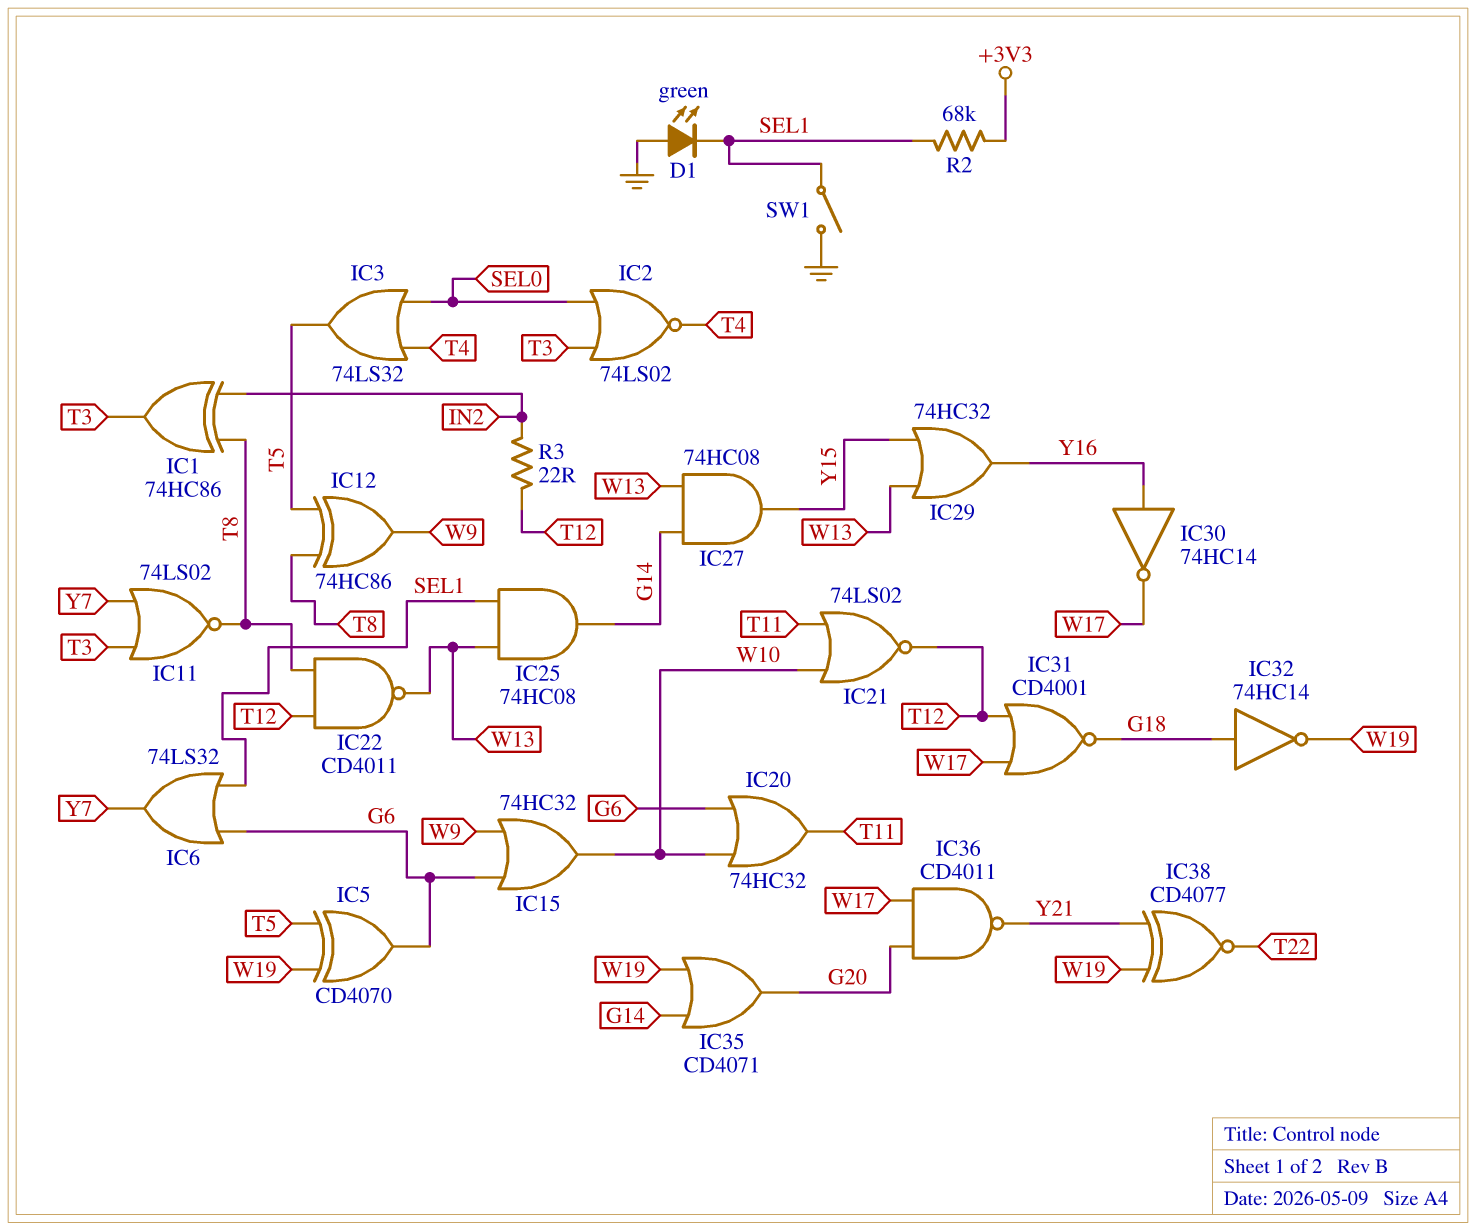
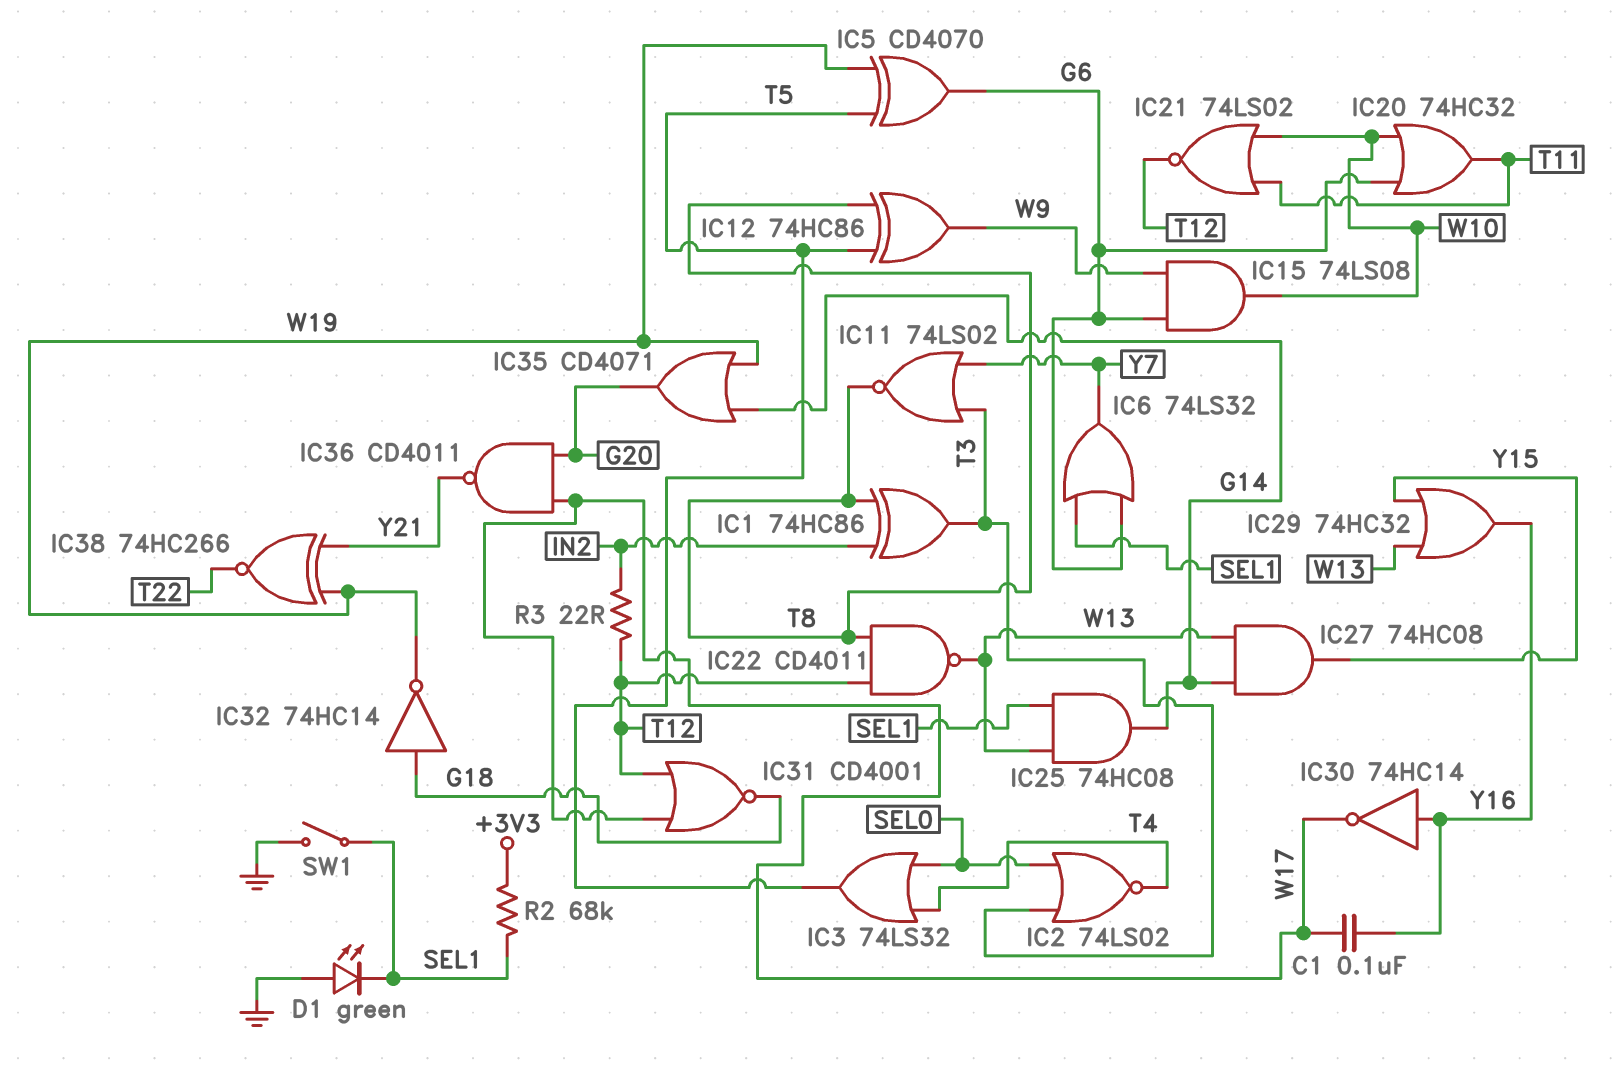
C1: none -> 100nF (W17, Y16)
IC15: OR 74HC32 (in G6, in W9, out W10) -> AND 74LS08 (in G6, in W9, out W10)
IC38: XNOR CD4077 (in W19, in Y21, out T22) -> XNOR 74HC266 (in W19, in Y21, out T22)

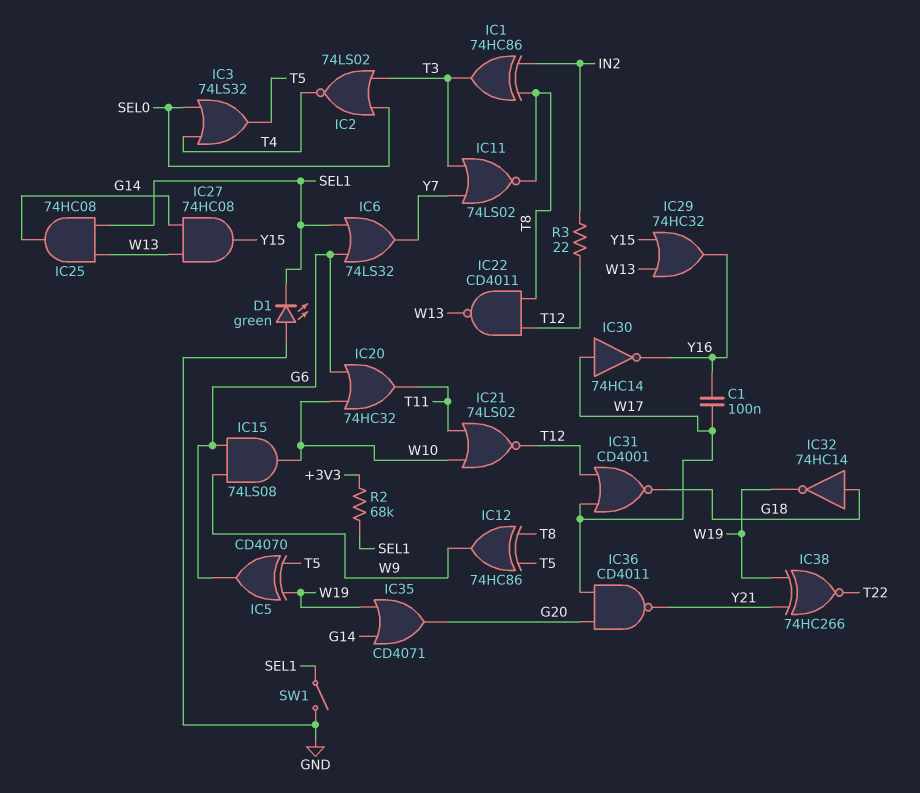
IC30: NOT 74HC14 (in Y16, out W17) -> NOT 74HC14 (in W17, out Y16)

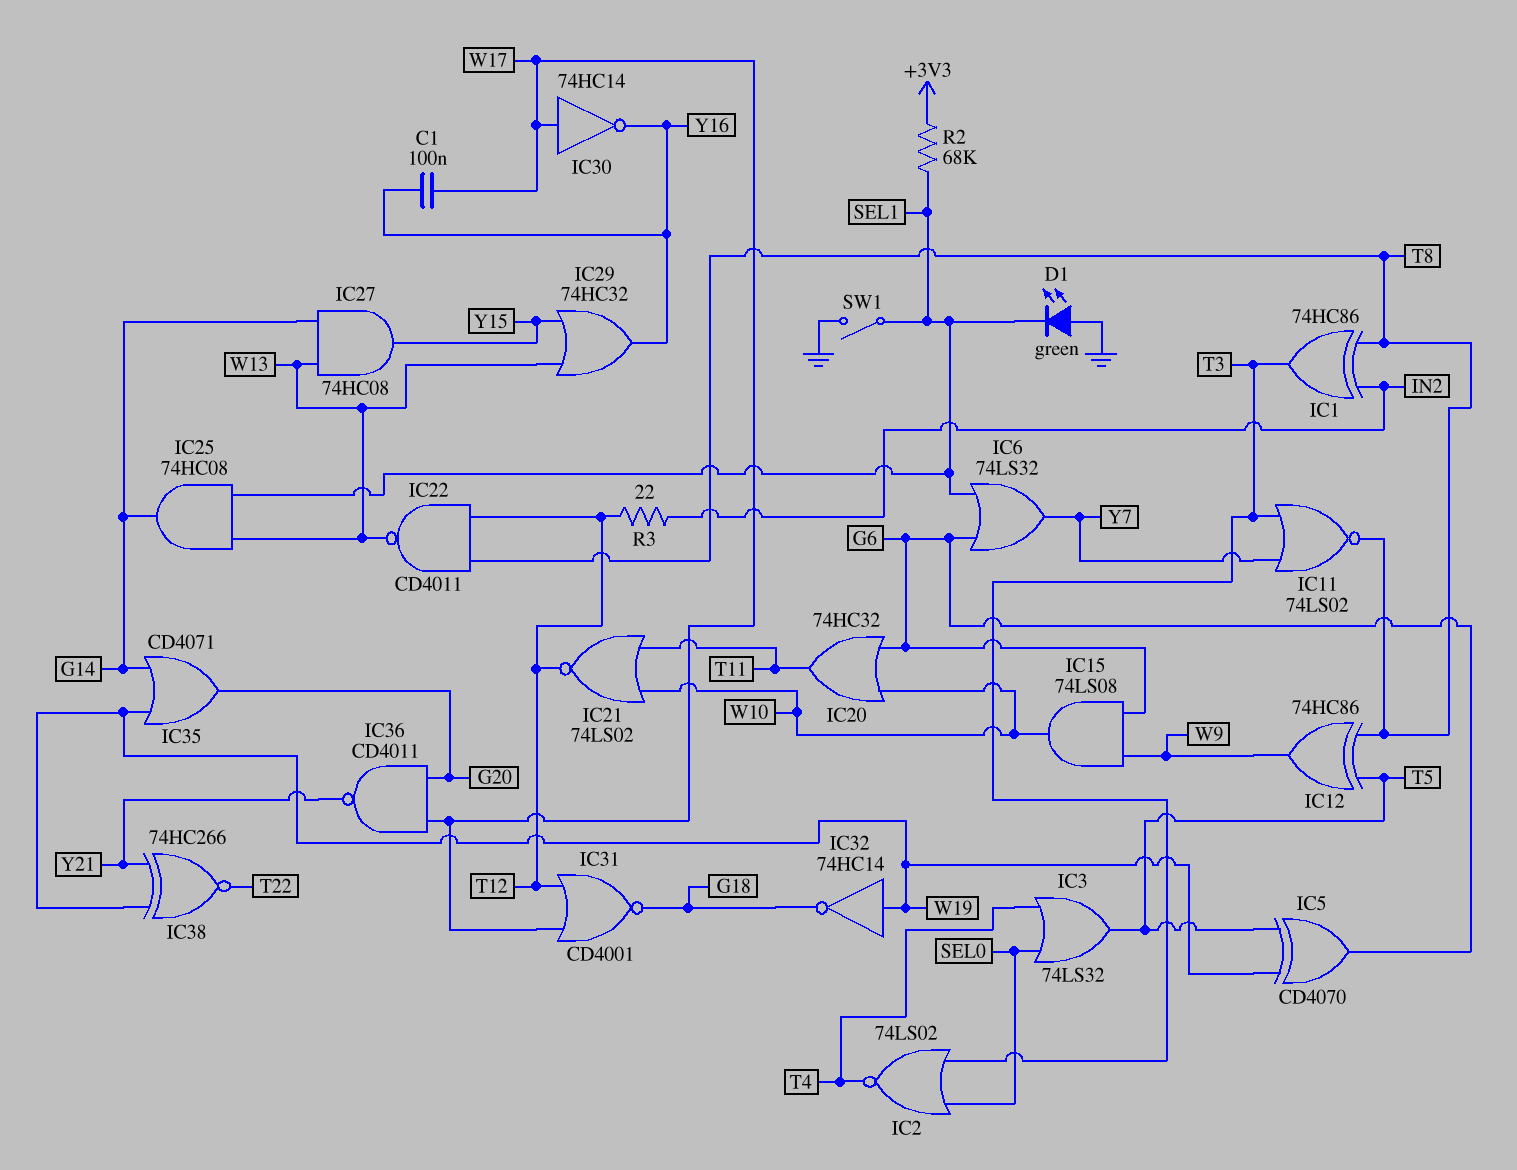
IC32: NOT 74HC14 (in G18, out W19) -> NOT 74HC14 (in W19, out G18)

